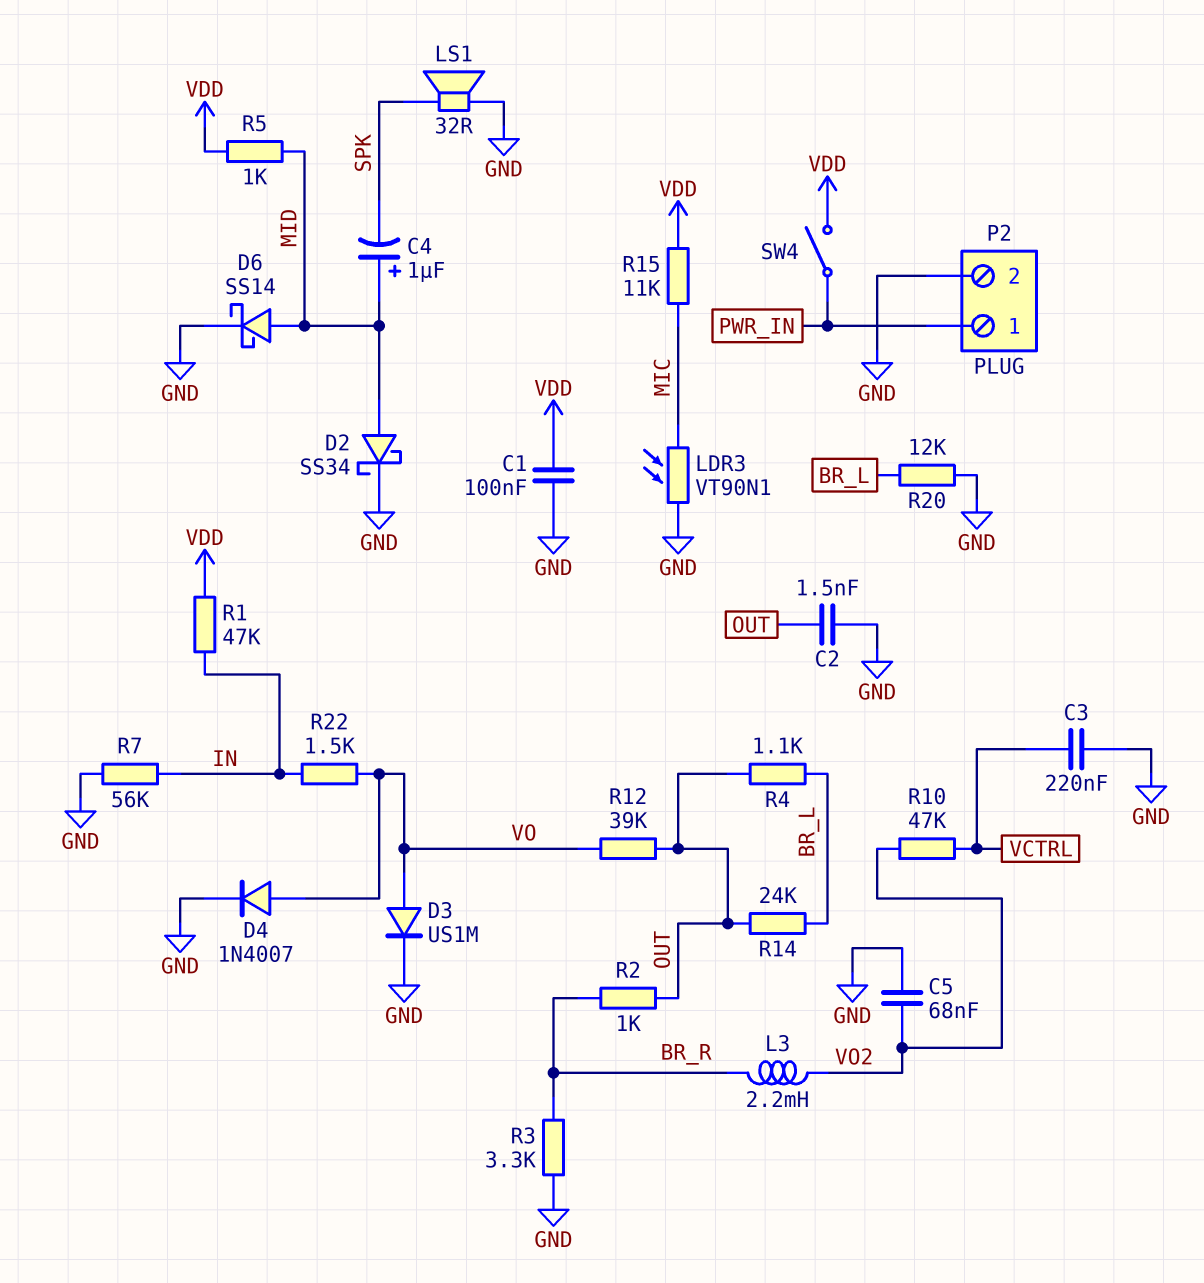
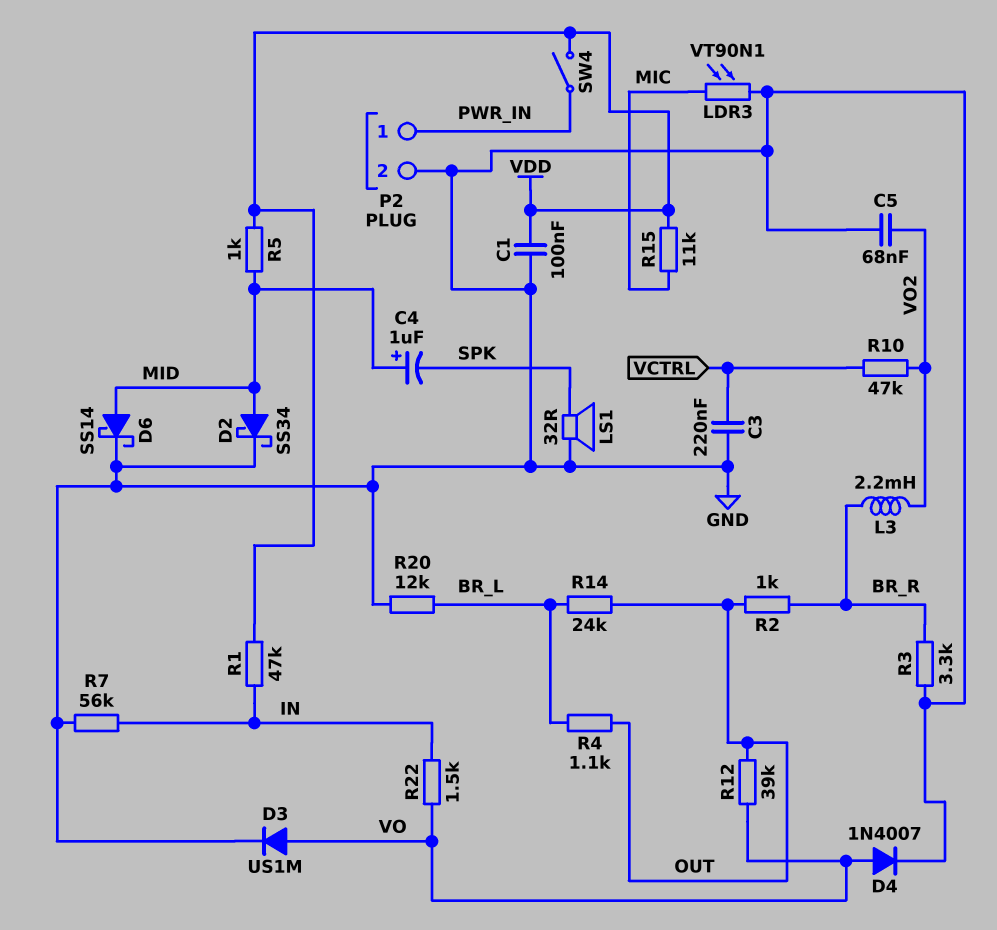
C2: 1.5nF (GND, OUT) -> none

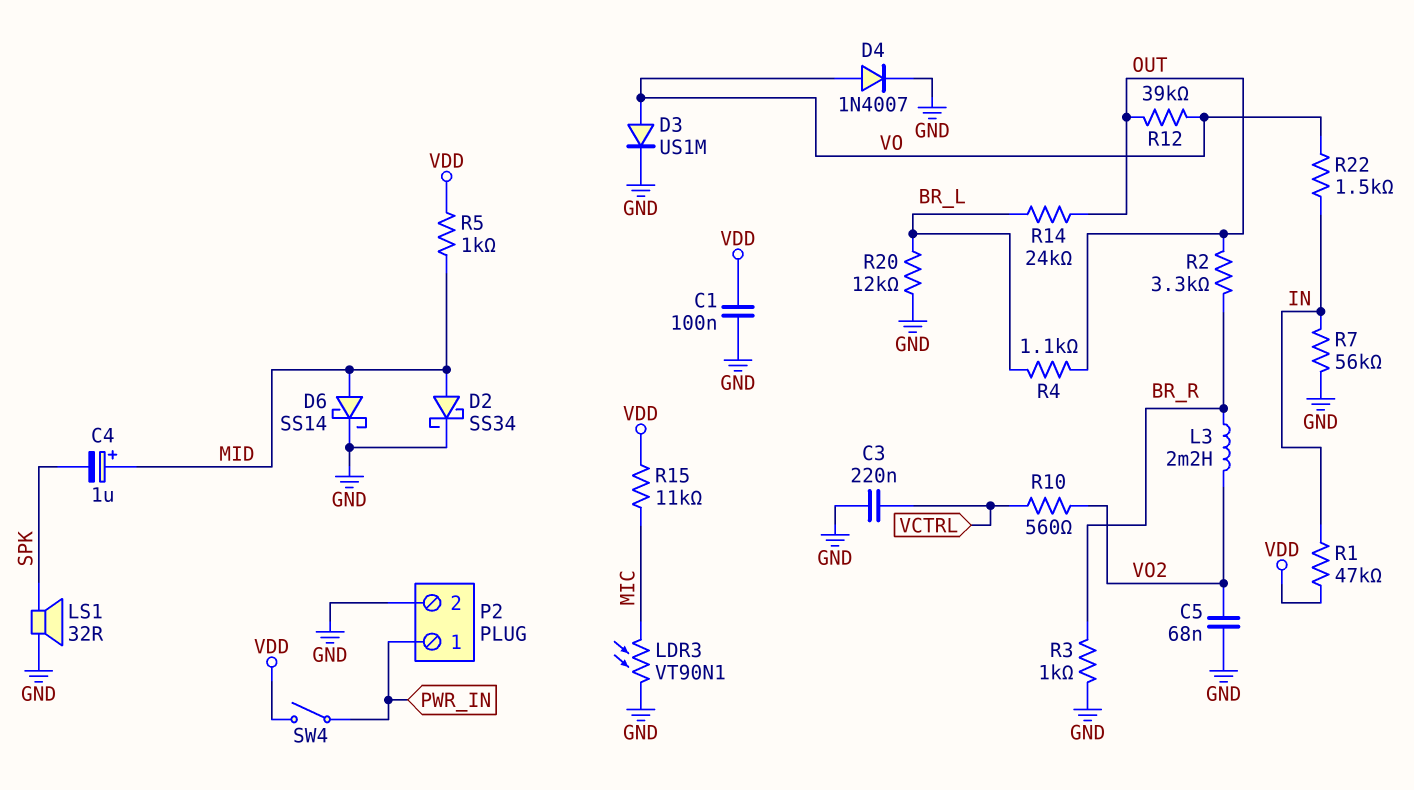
R2: 1k (BR_R, OUT) -> 3.3k (BR_R, OUT)
R3: 3.3k (BR_R, GND) -> 1k (BR_R, GND)
R10: 47k (VCTRL, VO2) -> 560 (VCTRL, VO2)

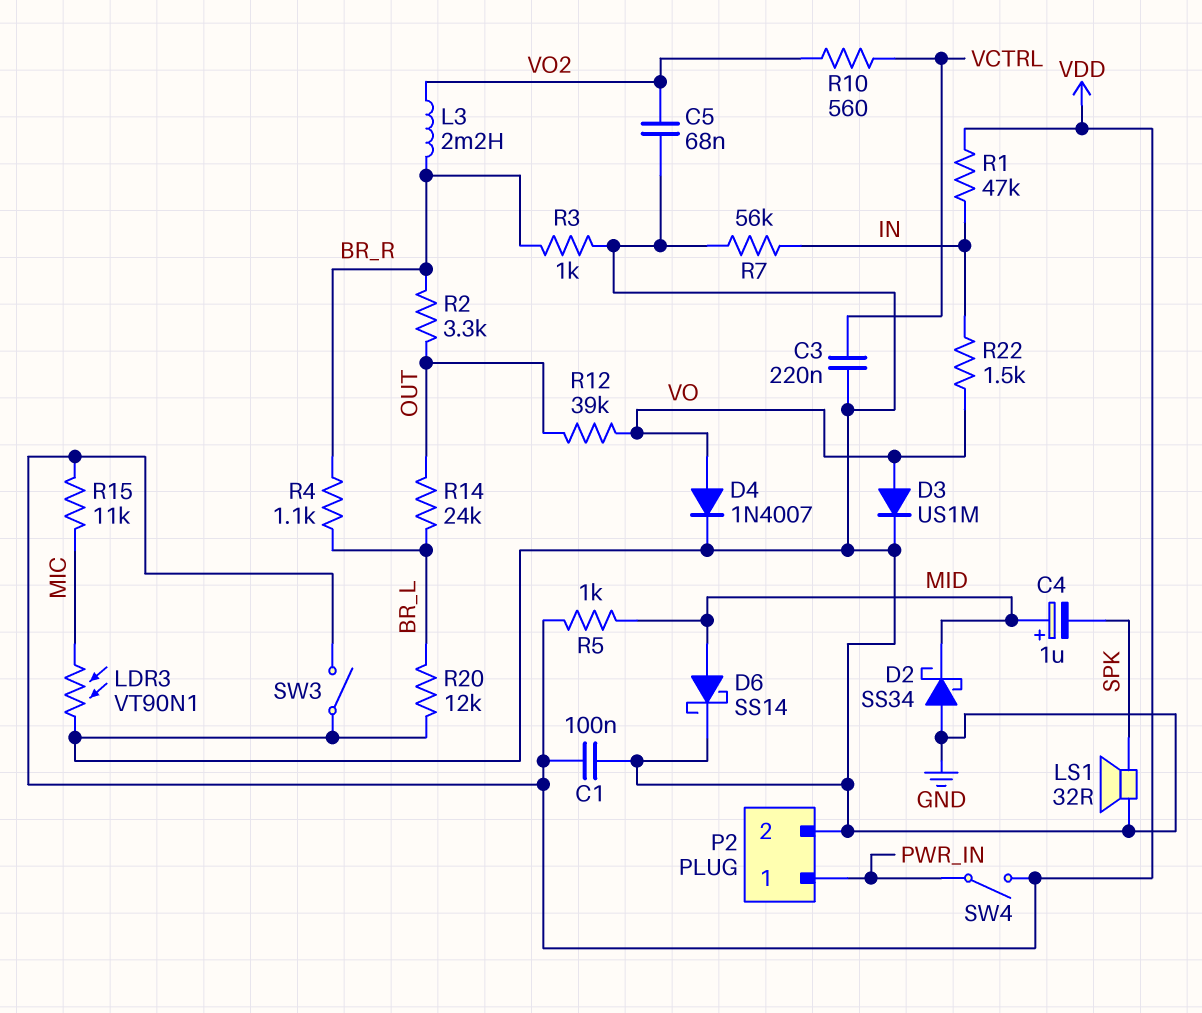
D2: schottky SS34 (A MID, K GND) -> schottky SS34 (A GND, K MID)
R4: 1.1k (BR_L, OUT) -> 1.1k (BR_L, BR_R)
SW3: none -> switch (GND, VDD)

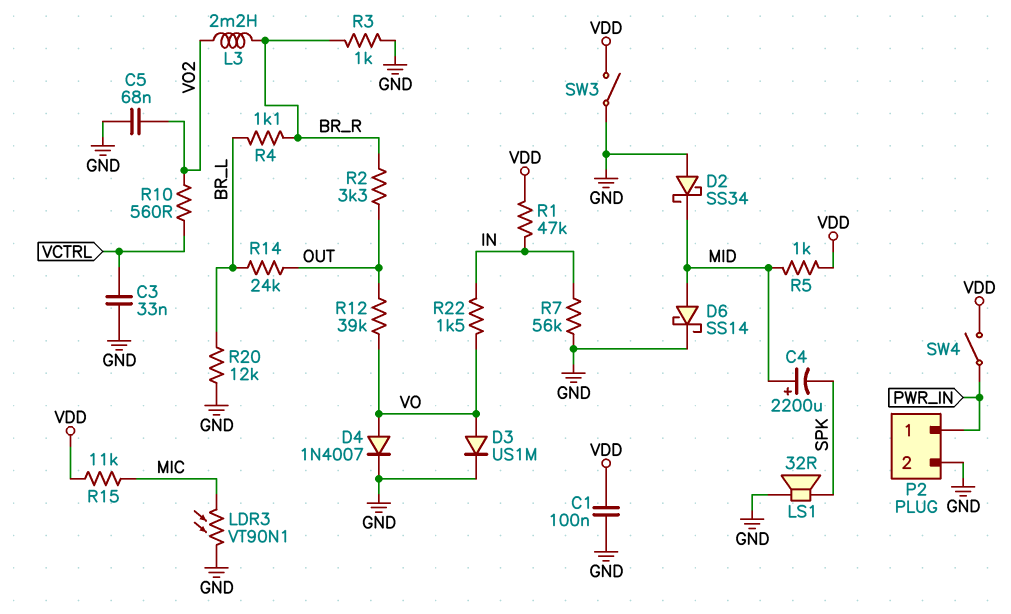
C3: 220nF (GND, VCTRL) -> 33nF (GND, VCTRL)
C4: 1uF (plus MID, minus SPK) -> 2200uF (plus MID, minus SPK)

